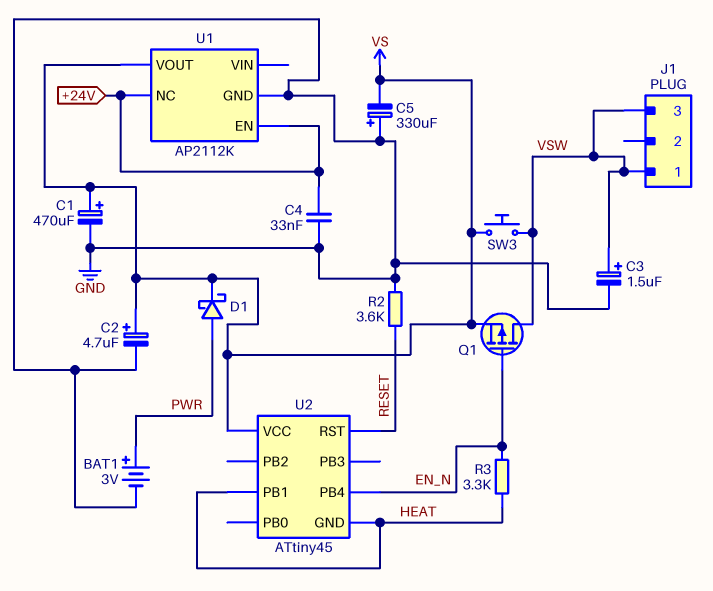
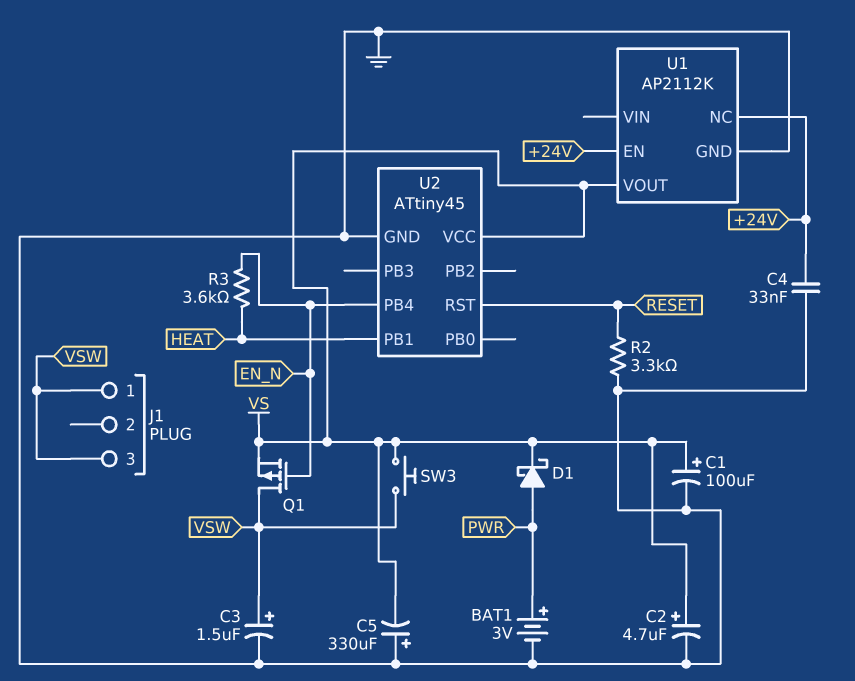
C1: 470uF (plus VS, minus GND) -> 100uF (plus VS, minus GND)
R2: 3.6k (GND, RESET) -> 3.3k (GND, RESET)
R3: 3.3k (EN_N, HEAT) -> 3.6k (EN_N, HEAT)
U2 pin GND: HEAT -> GND

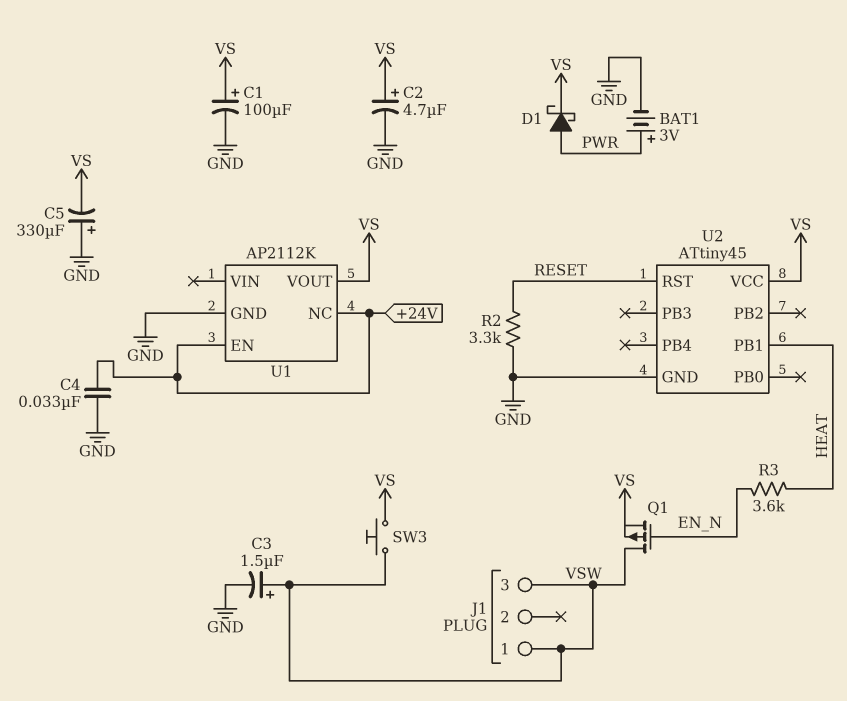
U2 pin PB4: EN_N -> none

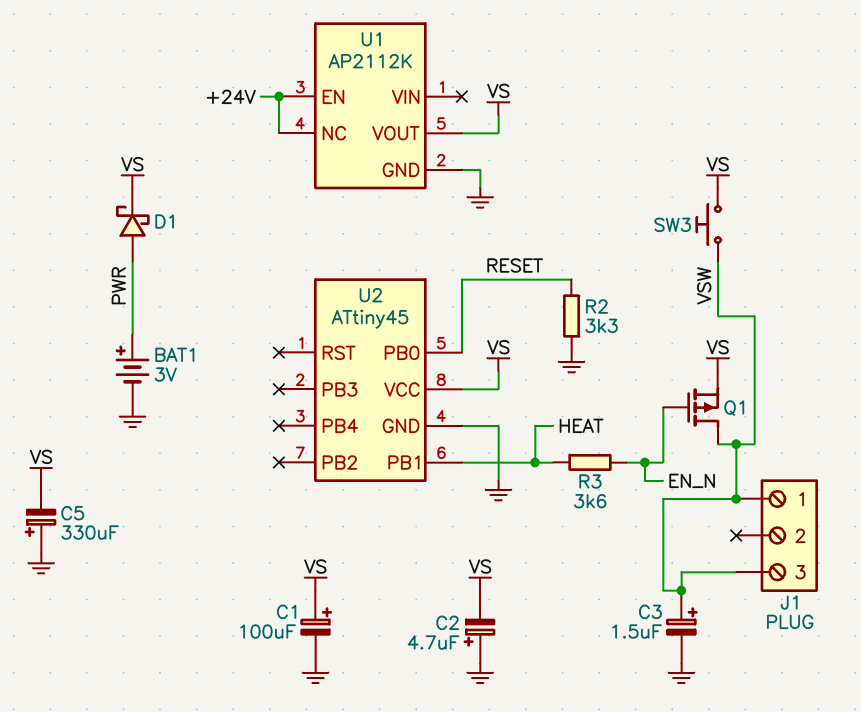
C2: 4.7uF (plus VS, minus GND) -> 4.7uF (plus GND, minus VS)
C4: 33nF (+24V, GND) -> none
U2 pin PB0: none -> RESET
U2 pin RST: RESET -> none

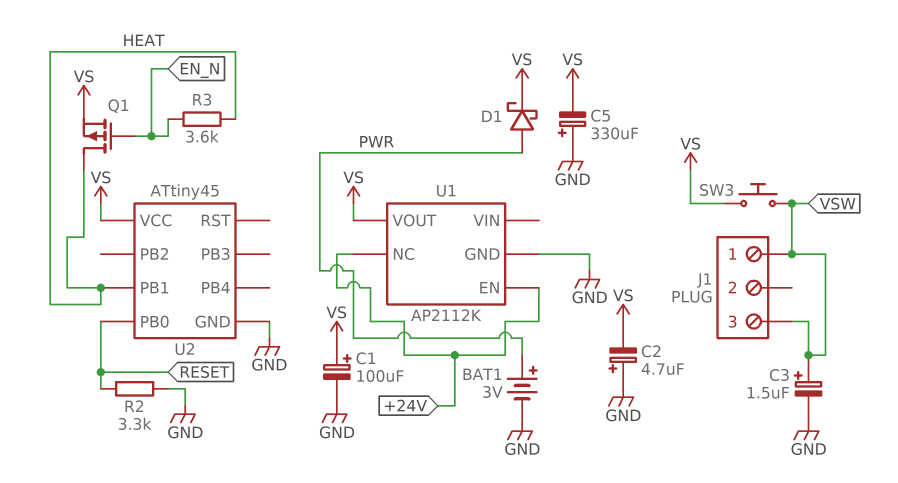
Q1: PMOS (G EN_N, D VSW, S VS) -> PMOS (G EN_N, D HEAT, S VS)

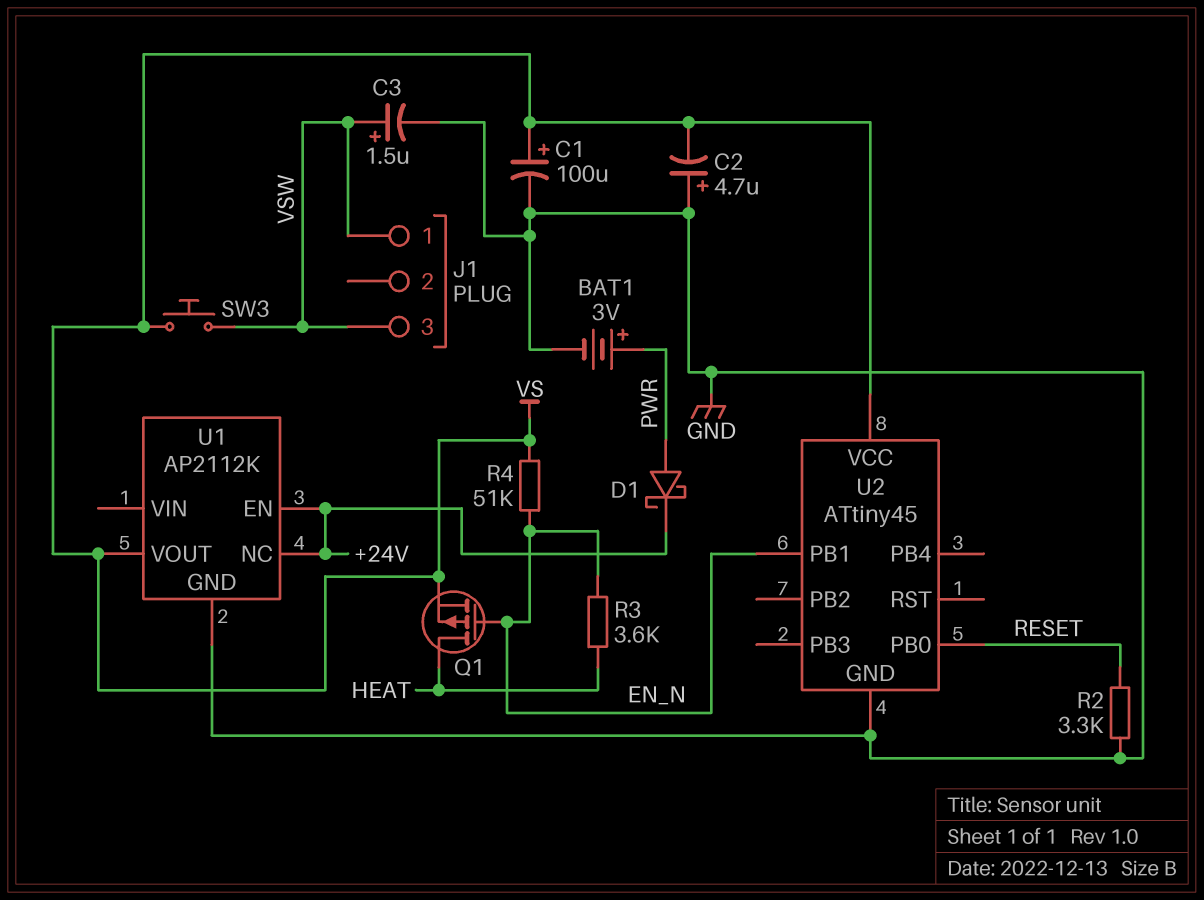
C5: 330uF (plus GND, minus VS) -> none
D1: schottky (A PWR, K VS) -> schottky (A PWR, K +24V)
R4: none -> 51k (EN_N, VS)
U2 pin PB1: HEAT -> EN_N

